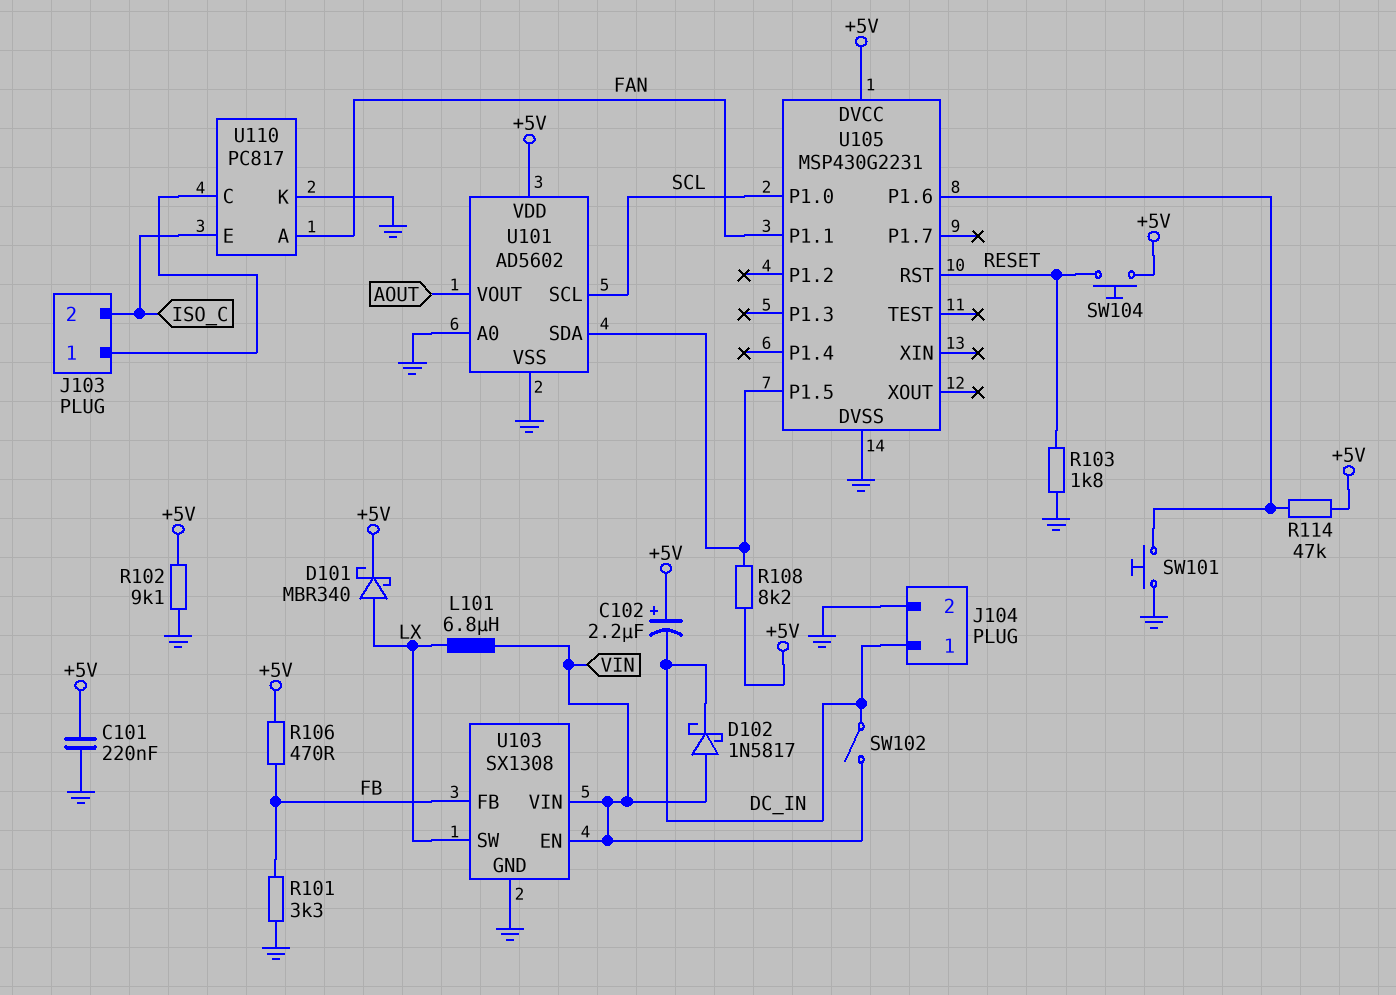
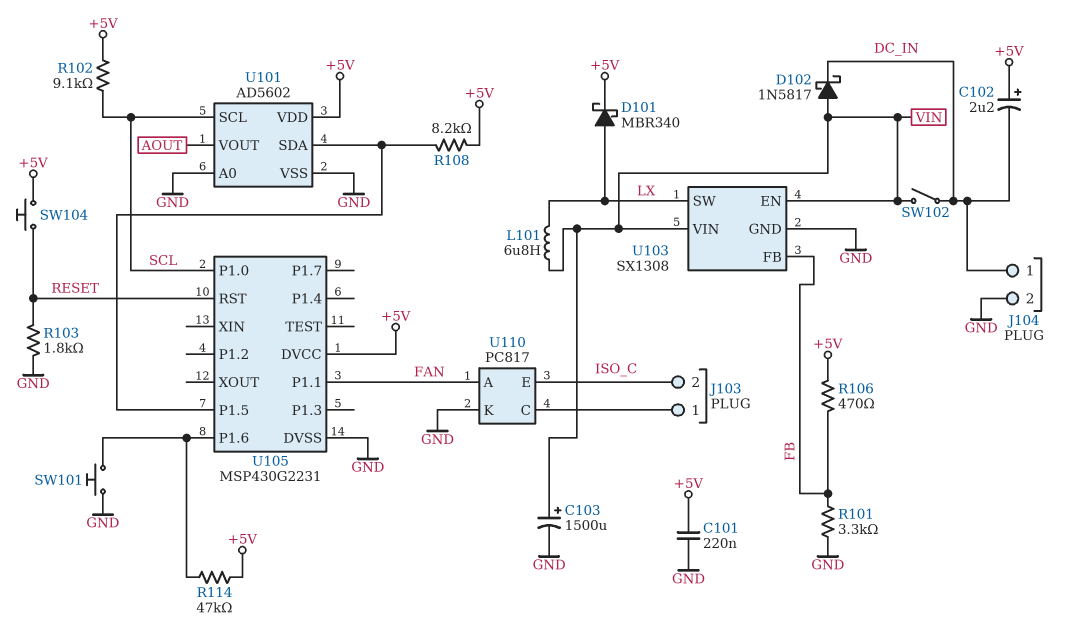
C103: none -> 1500uF (plus VIN, minus GND)
R102: 9.1k (+5V, GND) -> 9.1k (+5V, SCL)

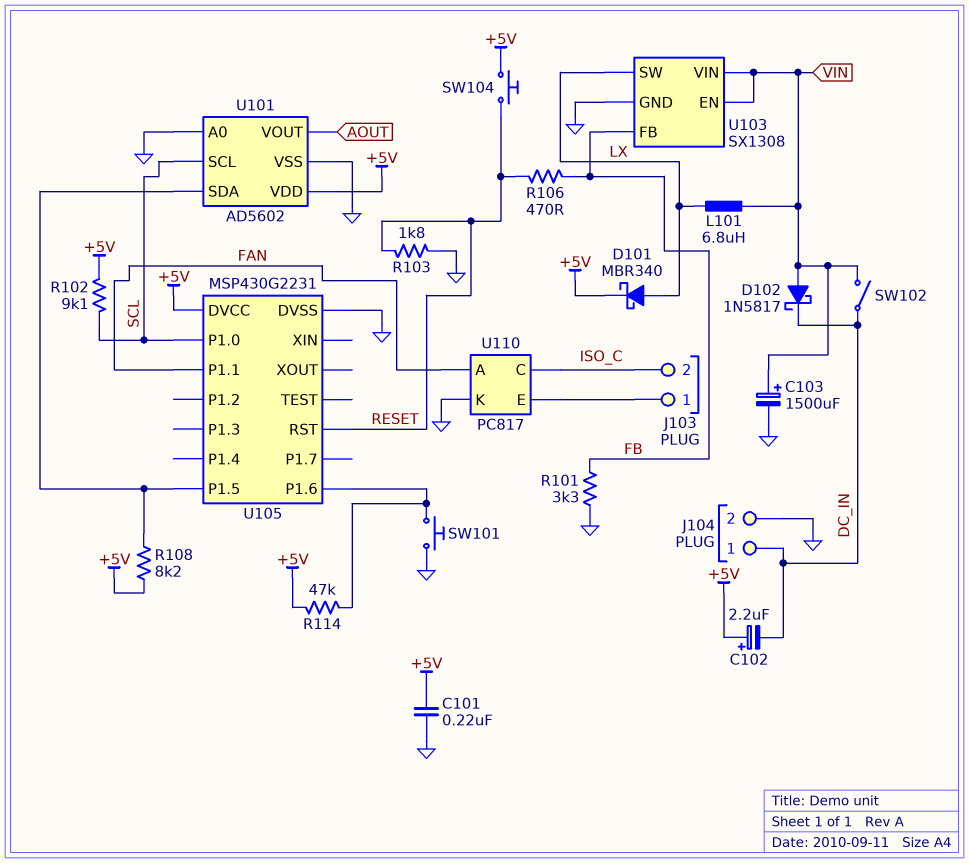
R106: 470 (+5V, FB) -> 470 (FB, RESET)
U110 pin C: J103/1 -> ISO_C
U110 pin E: ISO_C -> J103/1

